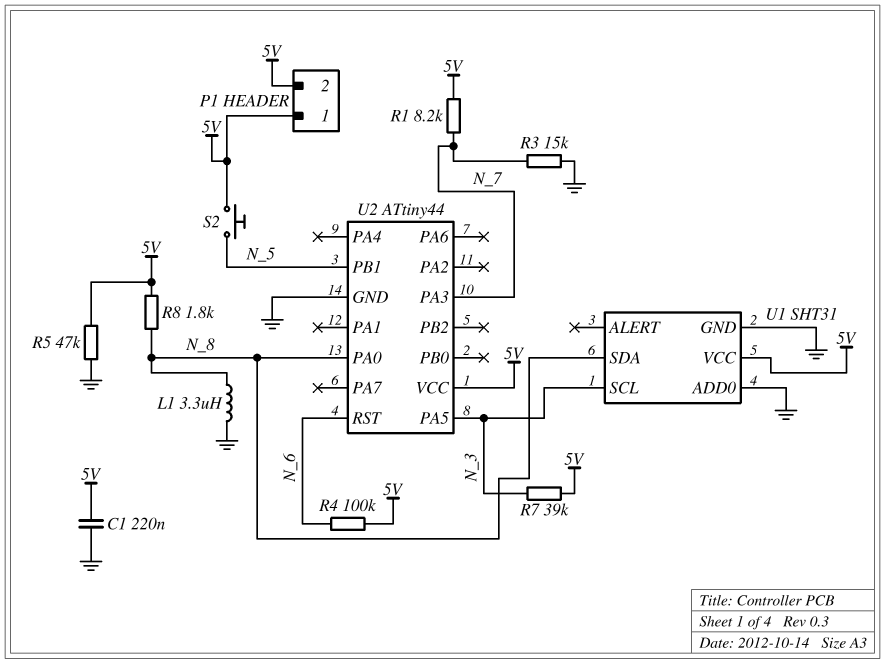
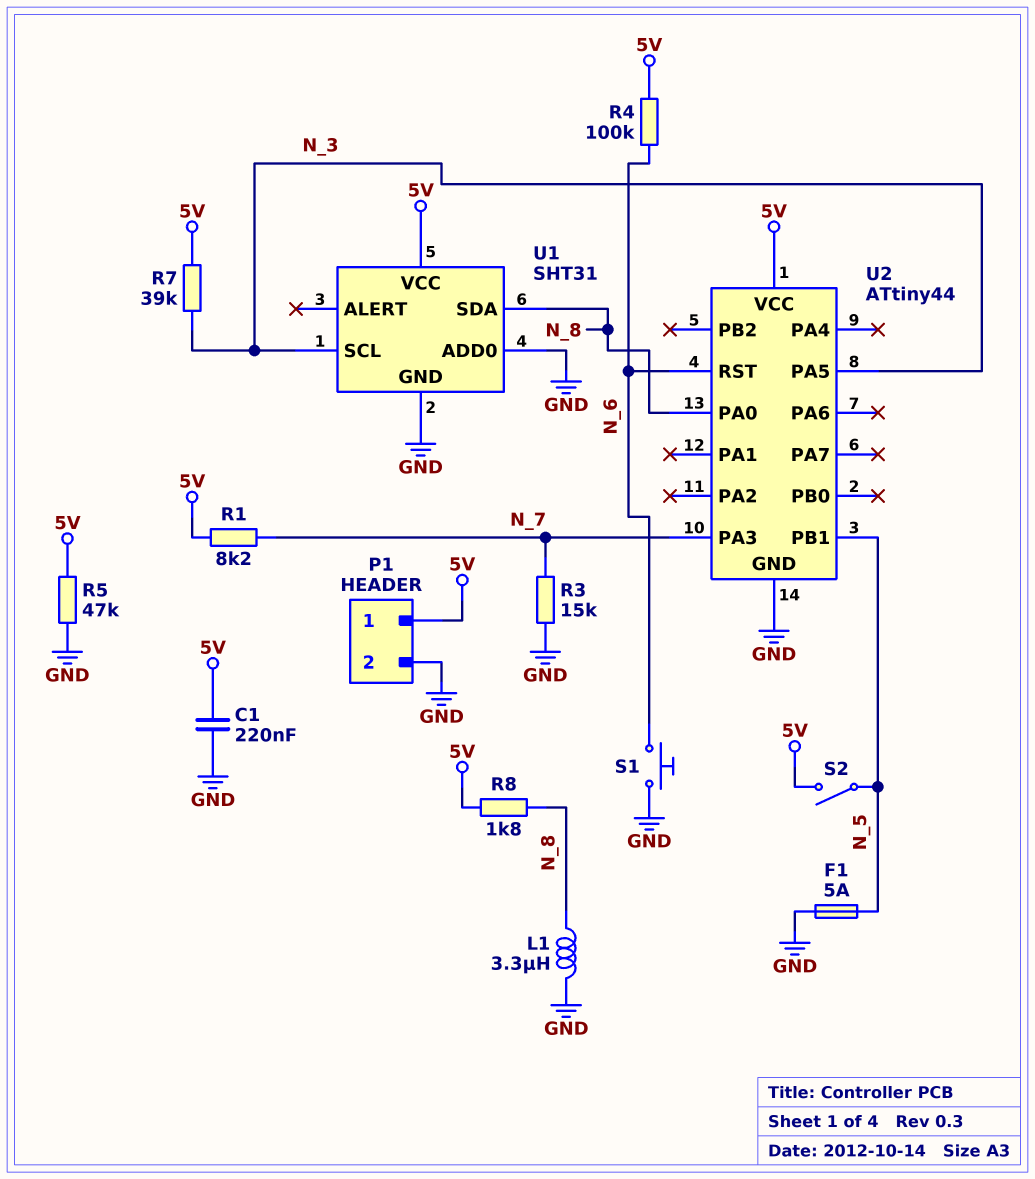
F1: none -> 5A (GND, N_5)
P1 pin 2: 5V -> GND
S1: none -> button (GND, N_6)
S2: button (5V, N_5) -> switch (5V, N_5)

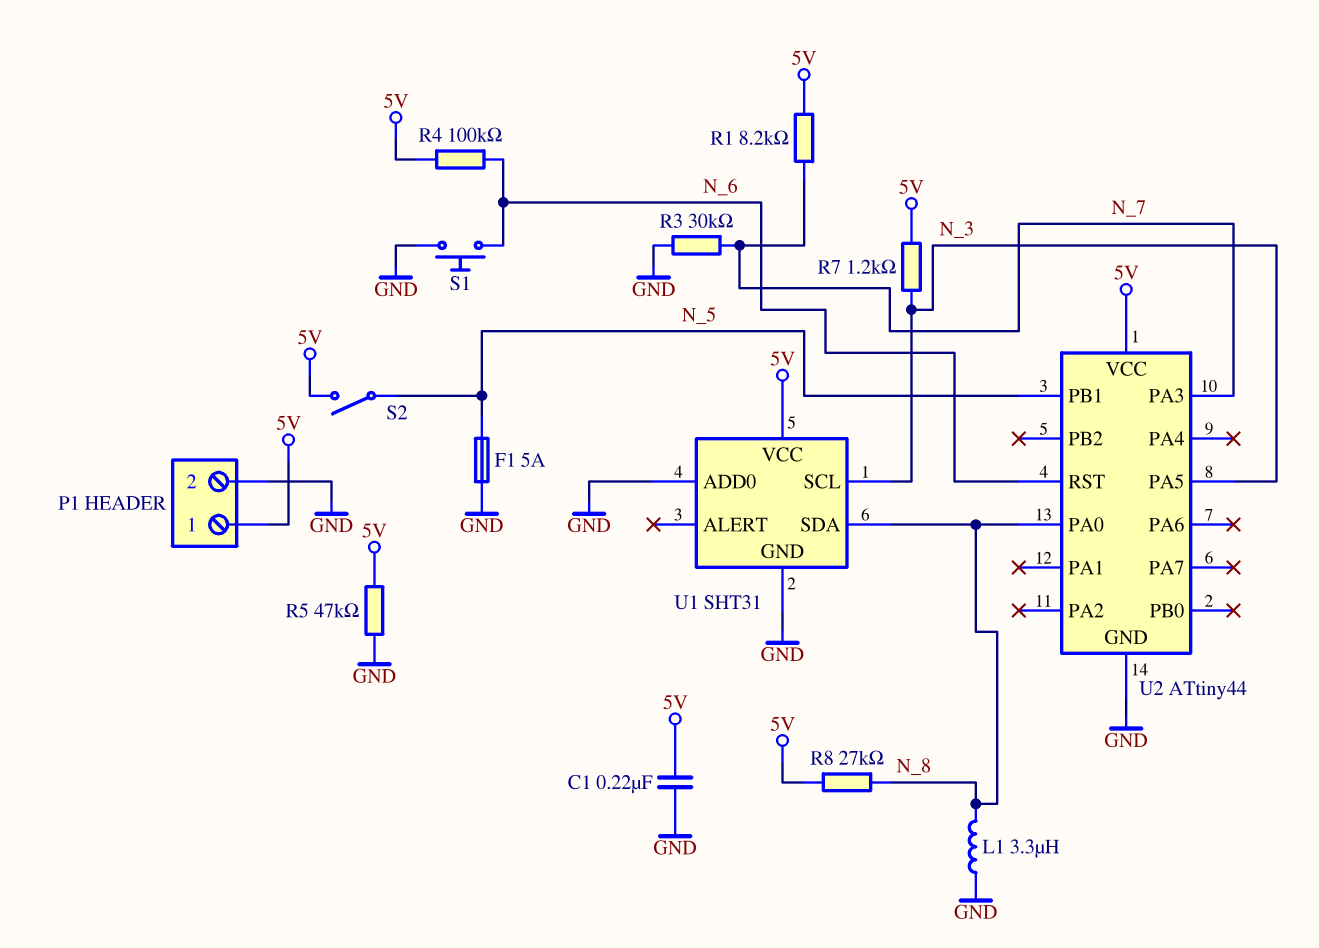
R3: 15k (GND, N_7) -> 30k (GND, N_7)
R7: 39k (5V, N_3) -> 1.2k (5V, N_3)
R8: 1.8k (5V, N_8) -> 27k (5V, N_8)

